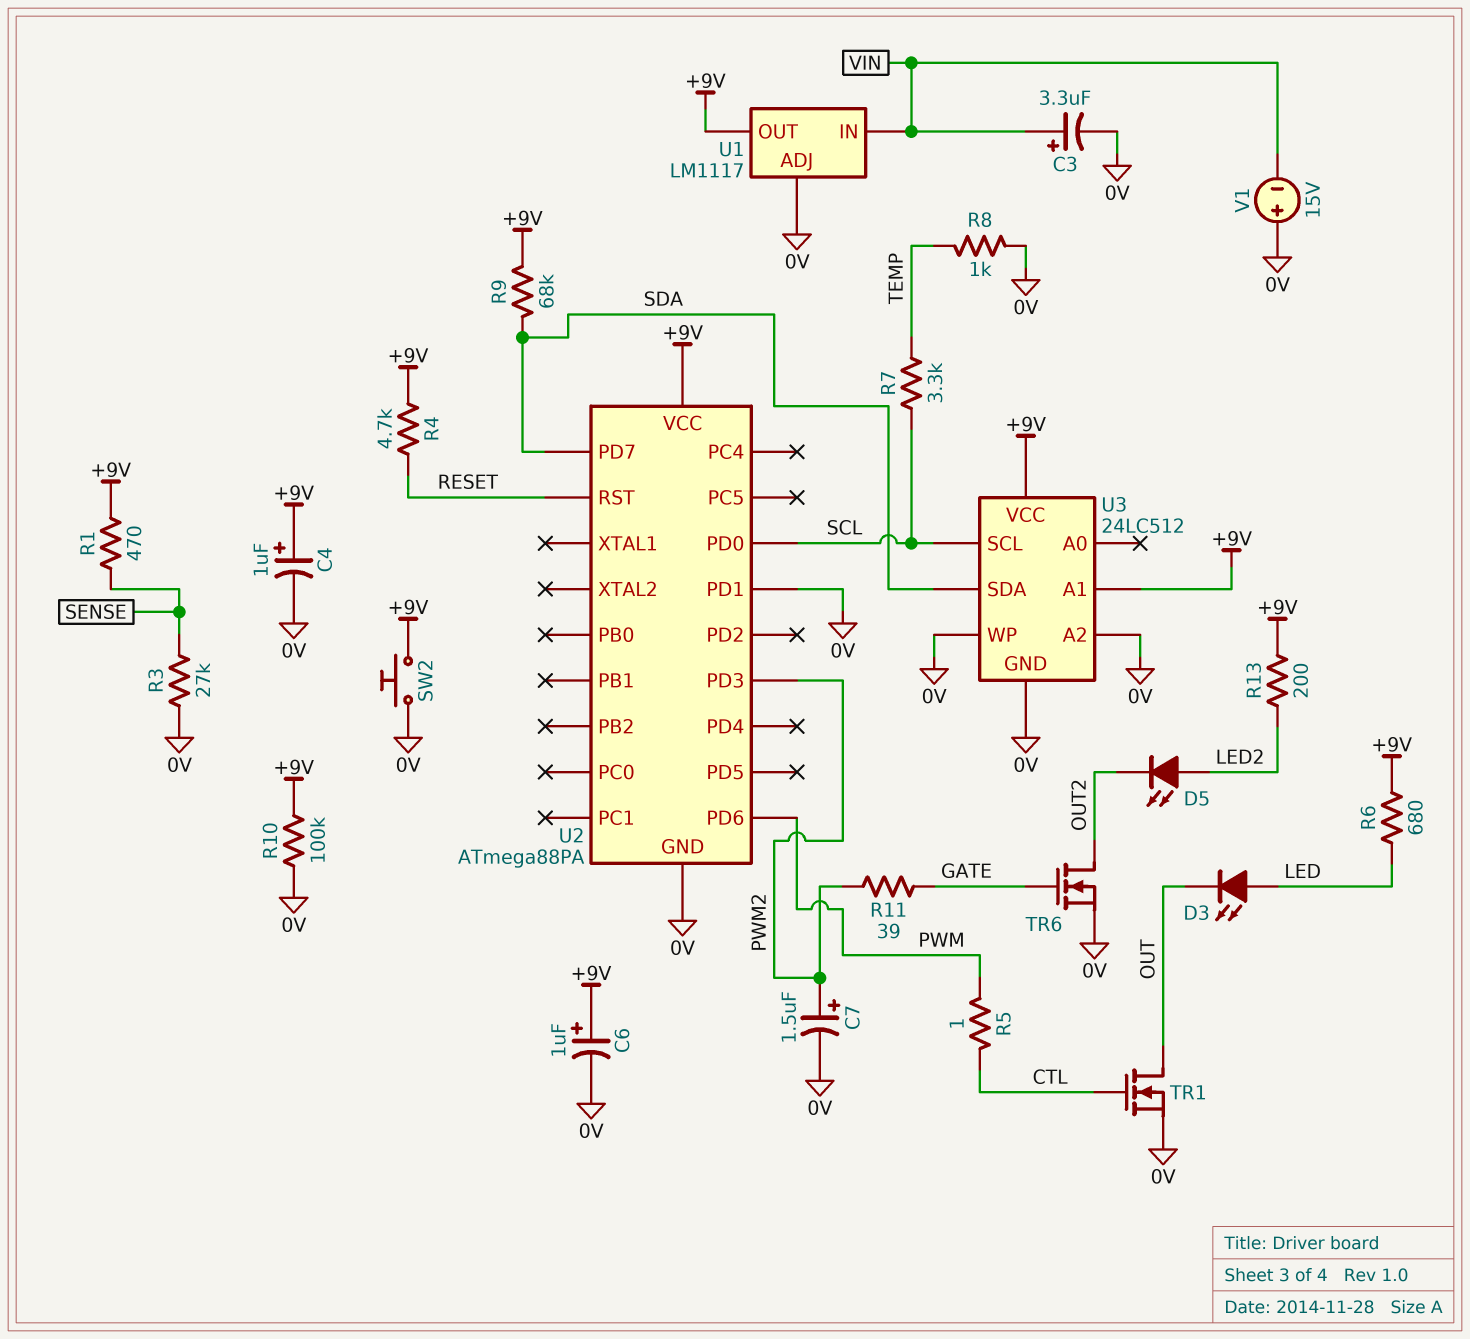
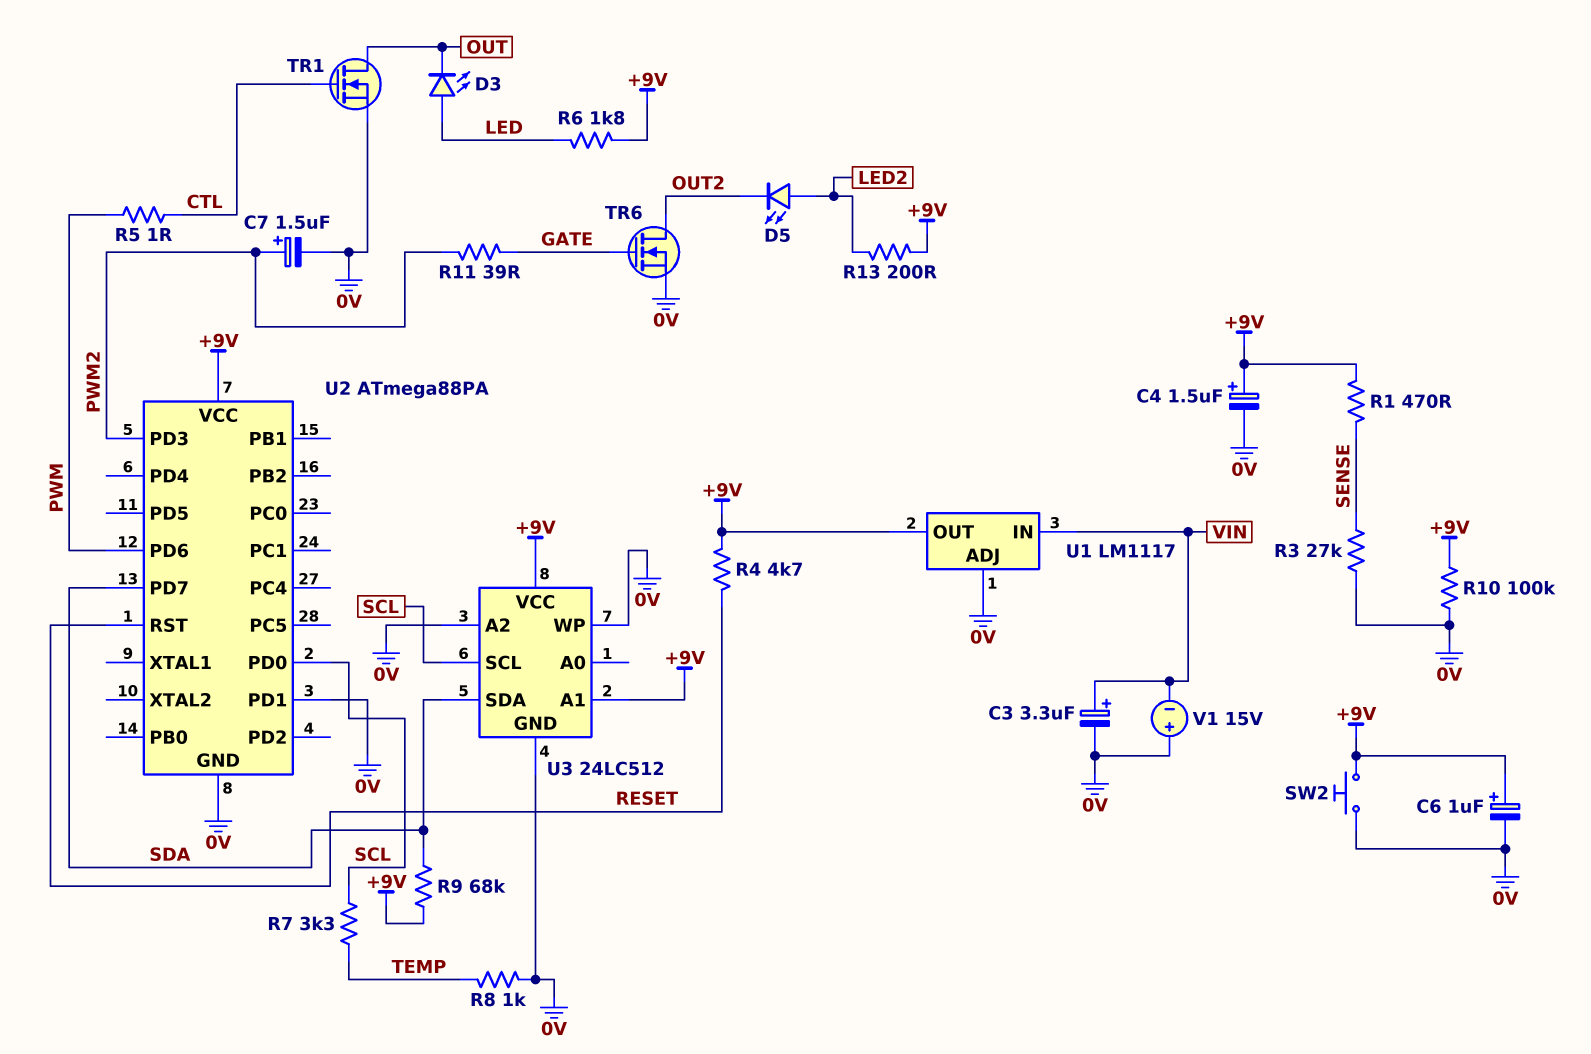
C4: 1uF (plus +9V, minus 0V) -> 1.5uF (plus +9V, minus 0V)
R6: 680 (+9V, LED) -> 1.8k (+9V, LED)

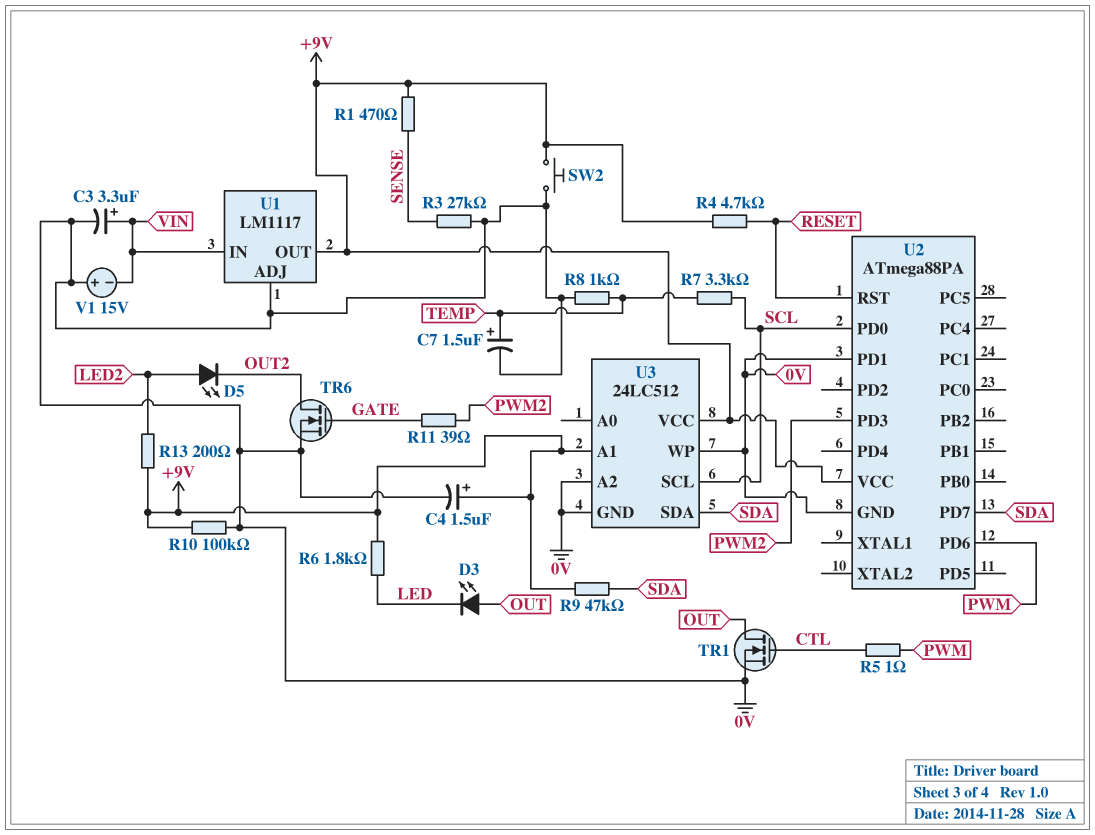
C6: 1uF (plus +9V, minus 0V) -> none
C7: 1.5uF (plus PWM2, minus 0V) -> 1.5uF (plus TEMP, minus 0V)
D3: LED (A LED, K OUT) -> LED (A OUT, K LED)
R9: 68k (+9V, SDA) -> 47k (+9V, SDA)

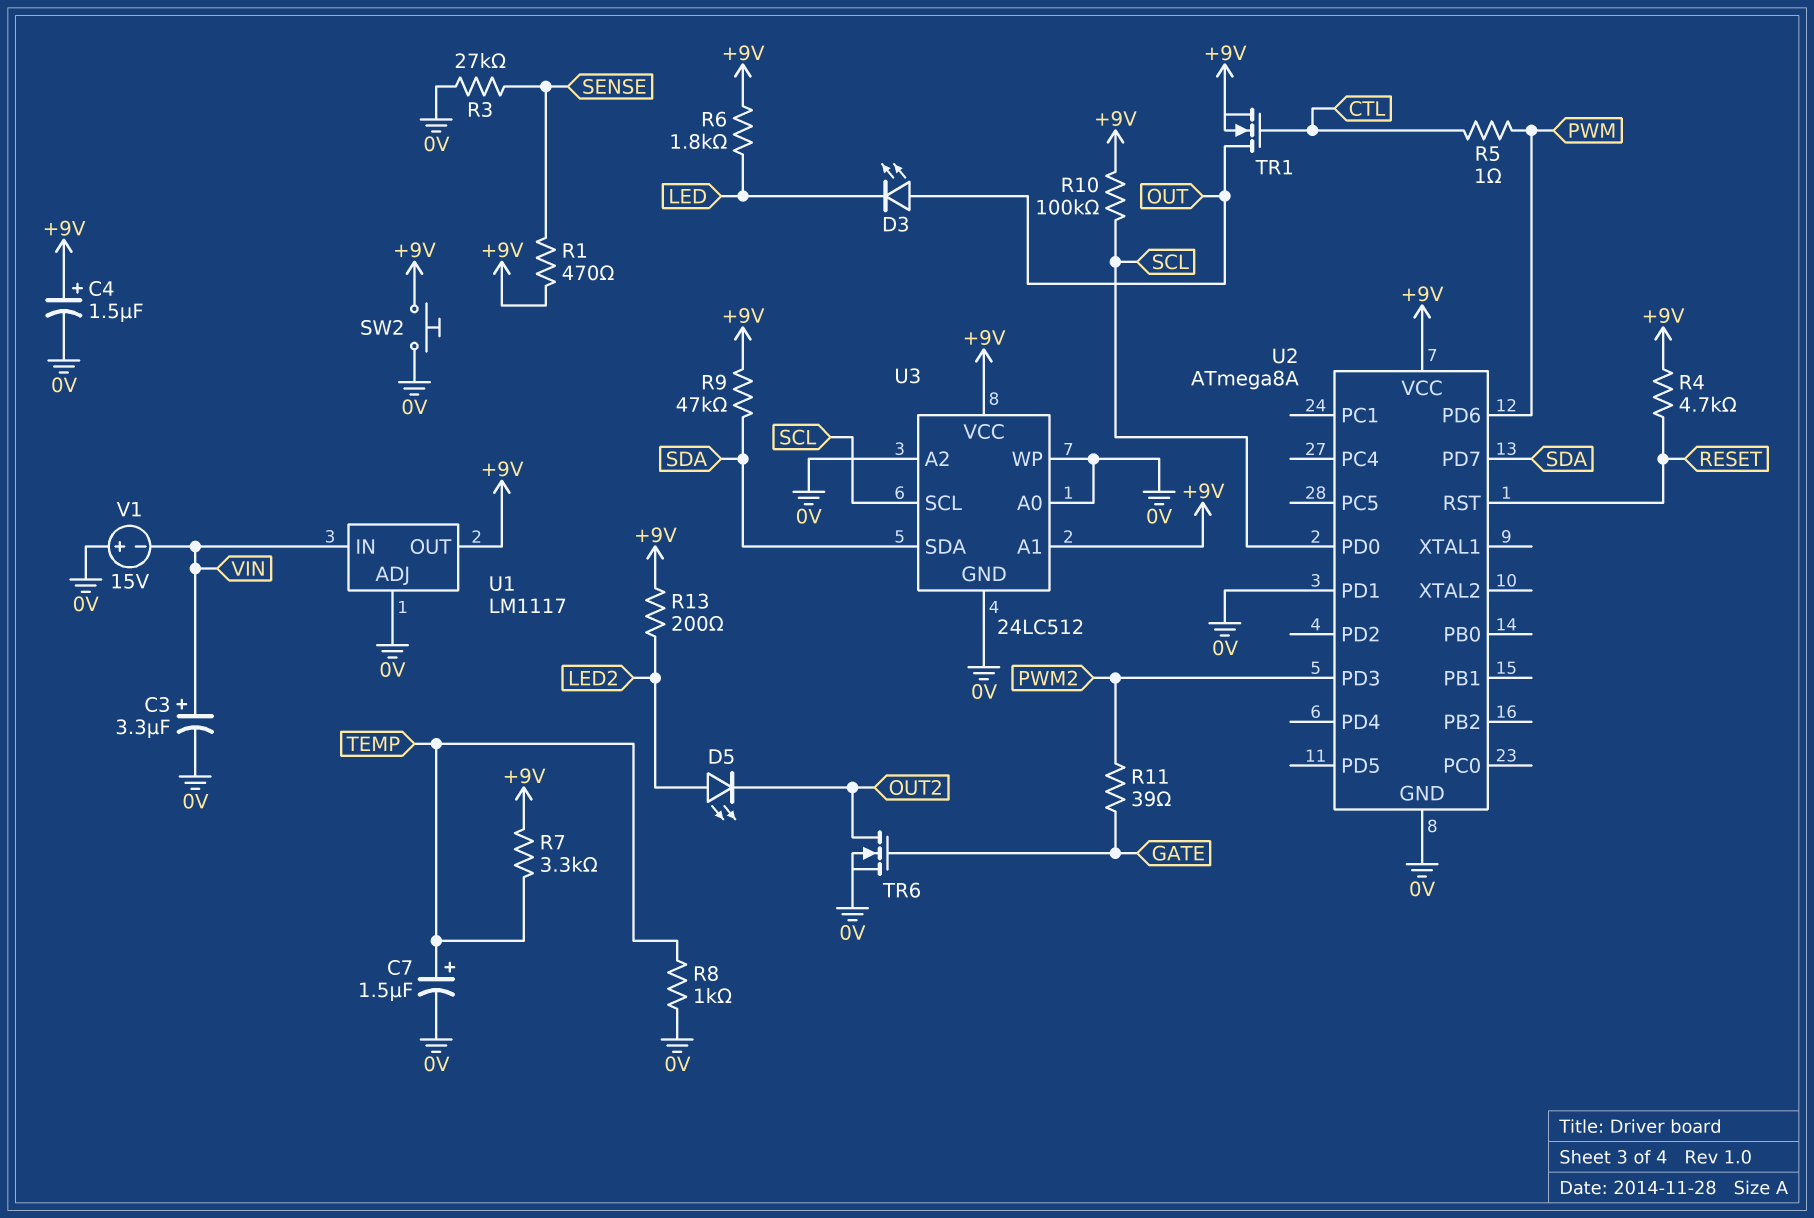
R7: 3.3k (SCL, TEMP) -> 3.3k (+9V, TEMP)
R10: 100k (+9V, 0V) -> 100k (+9V, SCL)
TR1: NMOS (G CTL, D OUT, S 0V) -> NMOS (G CTL, D OUT, S +9V)
U2: ATmega88PA -> ATmega8A
U3 pin A0: none -> 0V

